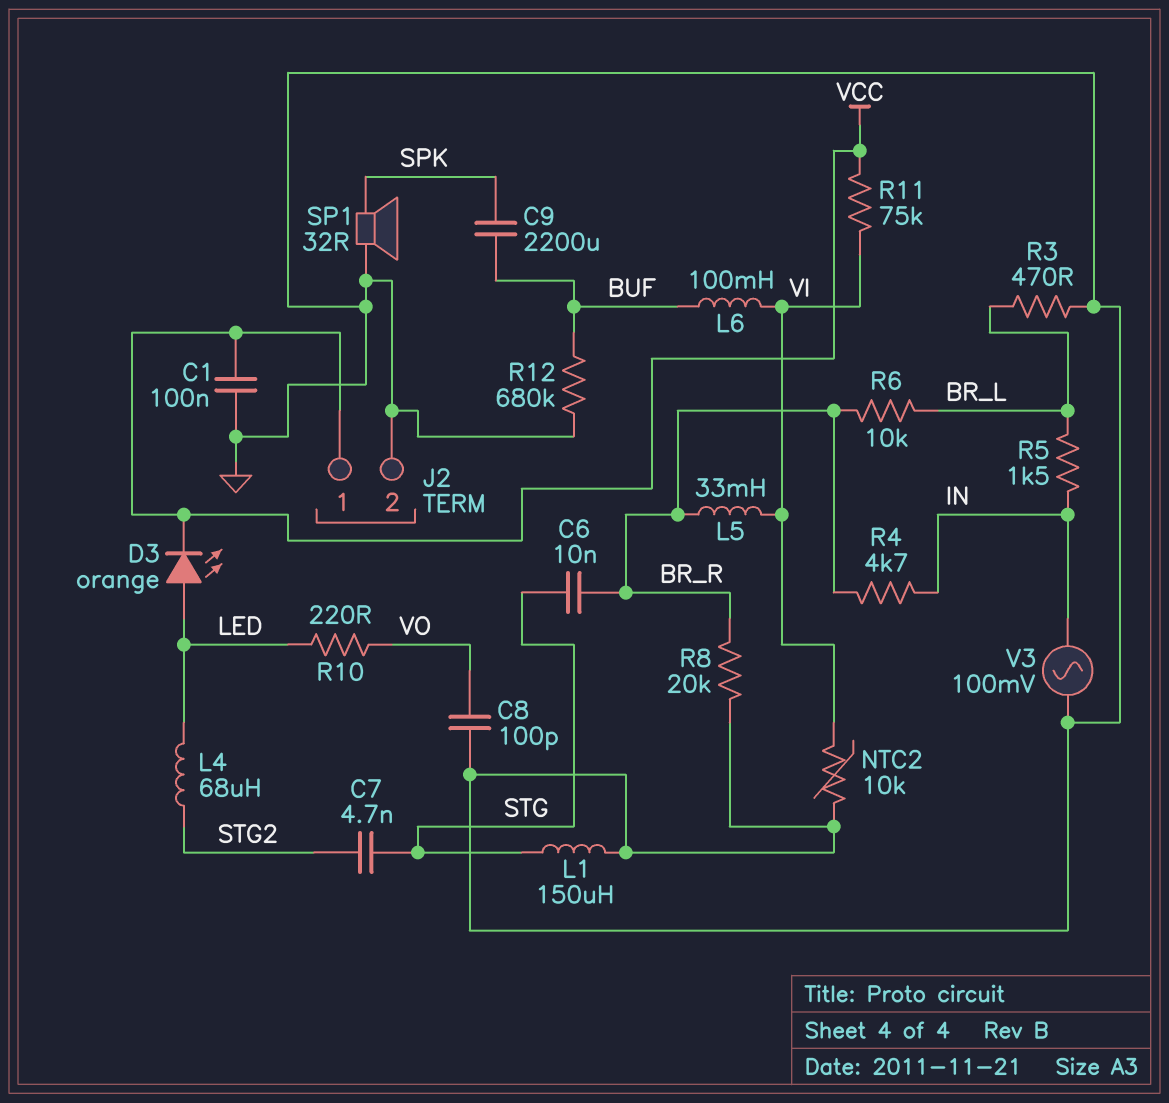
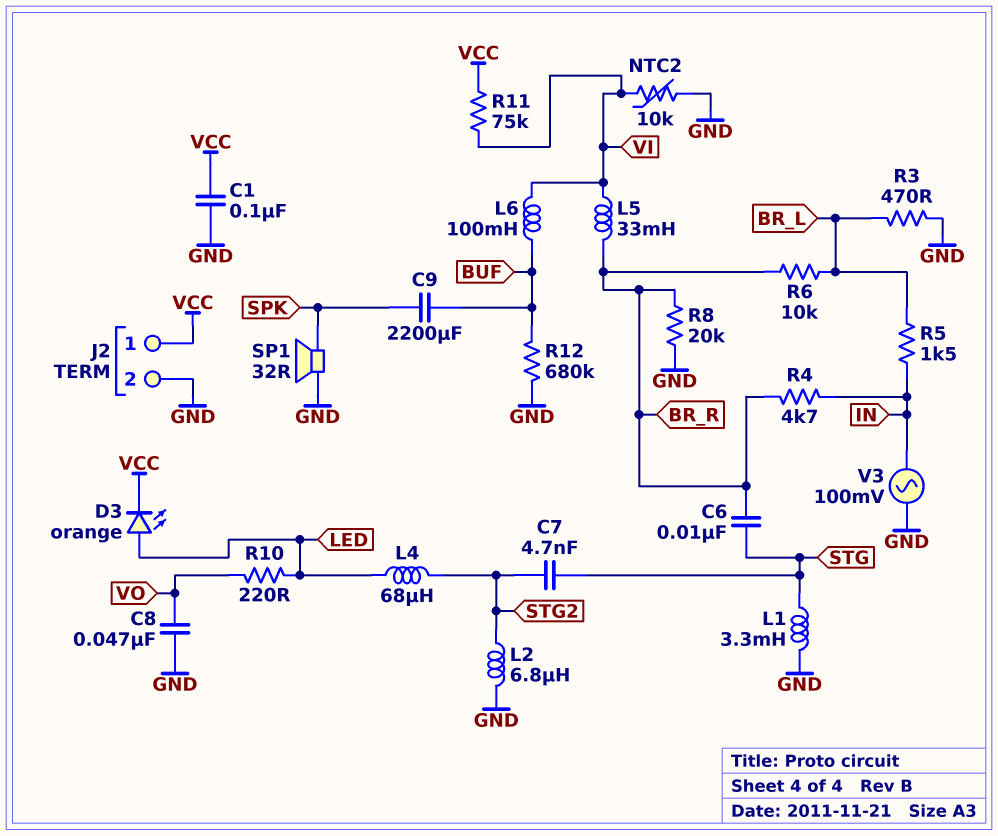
C8: 100pF (GND, VO) -> 47nF (GND, VO)
L1: 150uH (GND, STG) -> 3.3mH (GND, STG)
L2: none -> 6.8uH (GND, STG2)

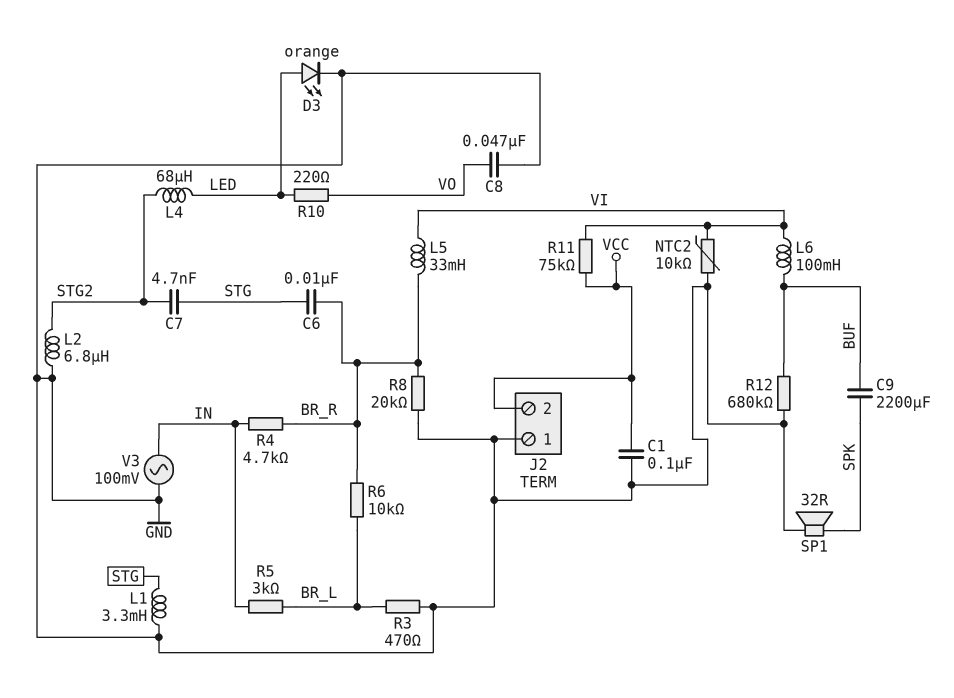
D3: LED orange (A LED, K VCC) -> LED orange (A LED, K GND)
J2 pin 1: VCC -> GND
J2 pin 2: GND -> VCC
R5: 1.5k (BR_L, IN) -> 3k (BR_L, IN)

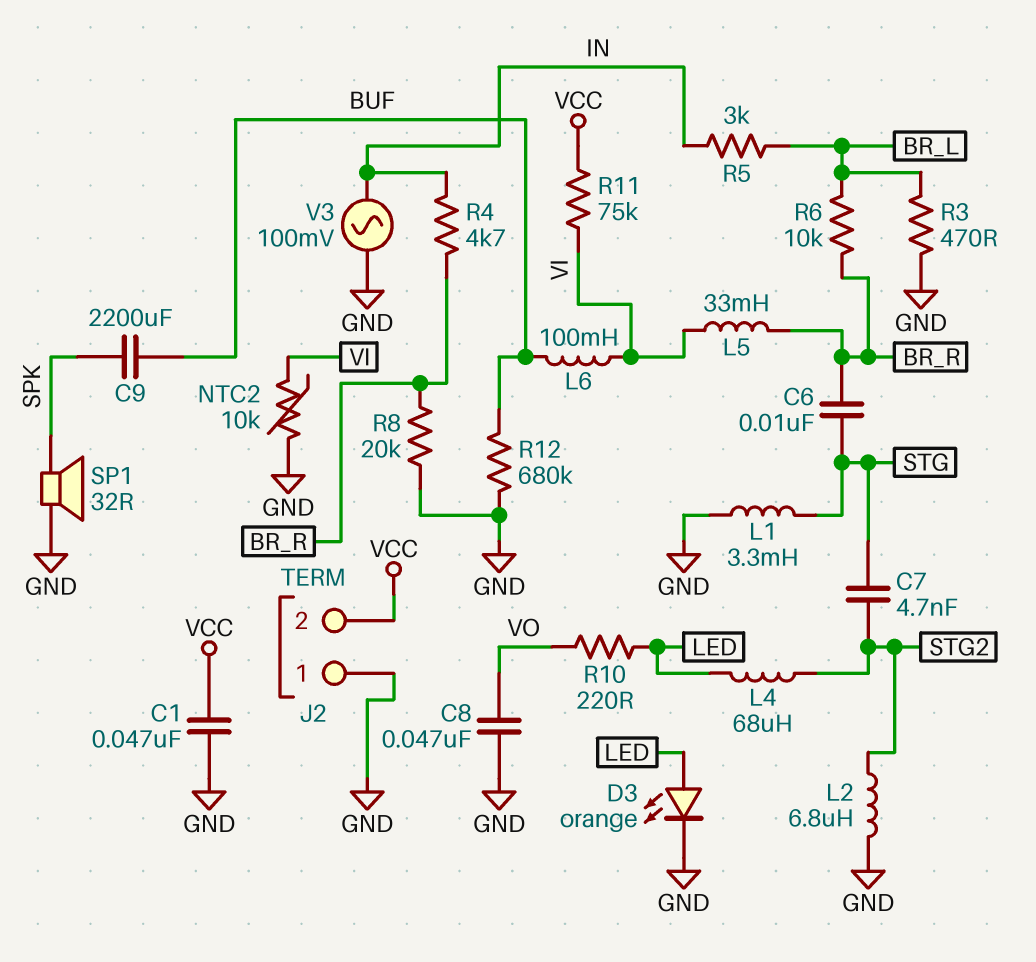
C1: 100nF (GND, VCC) -> 47nF (GND, VCC)

